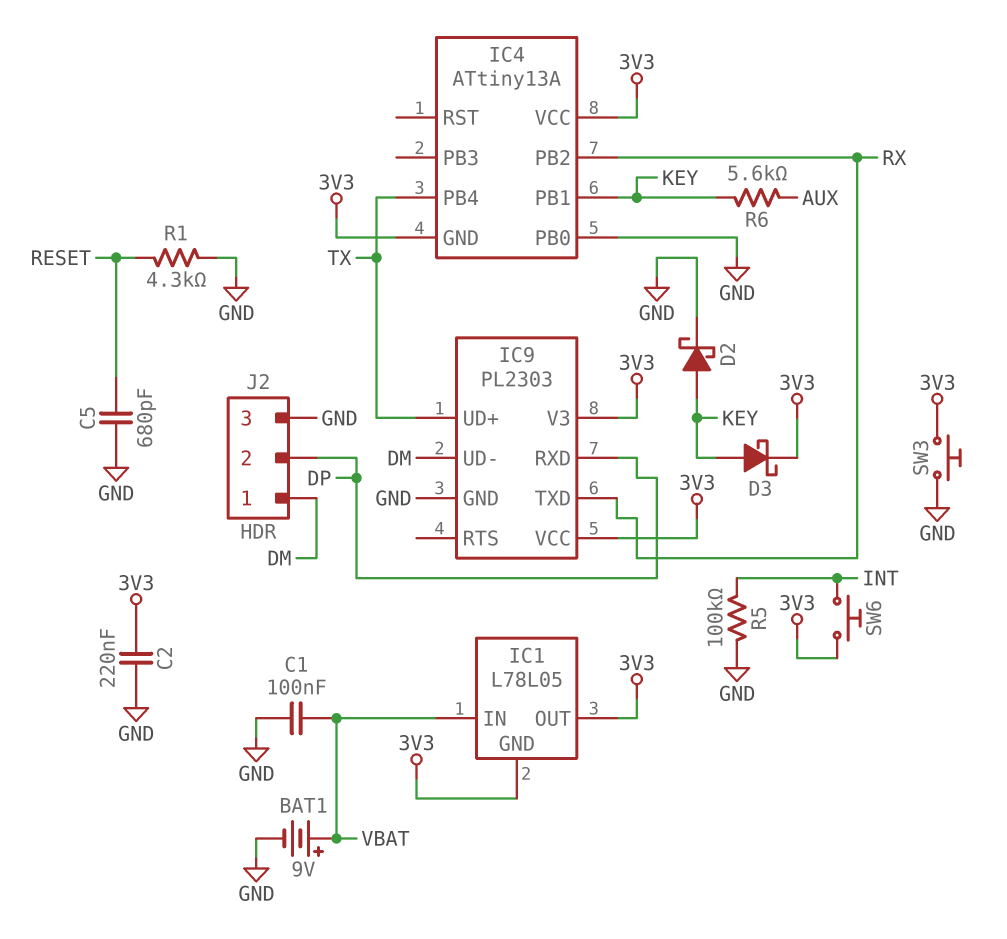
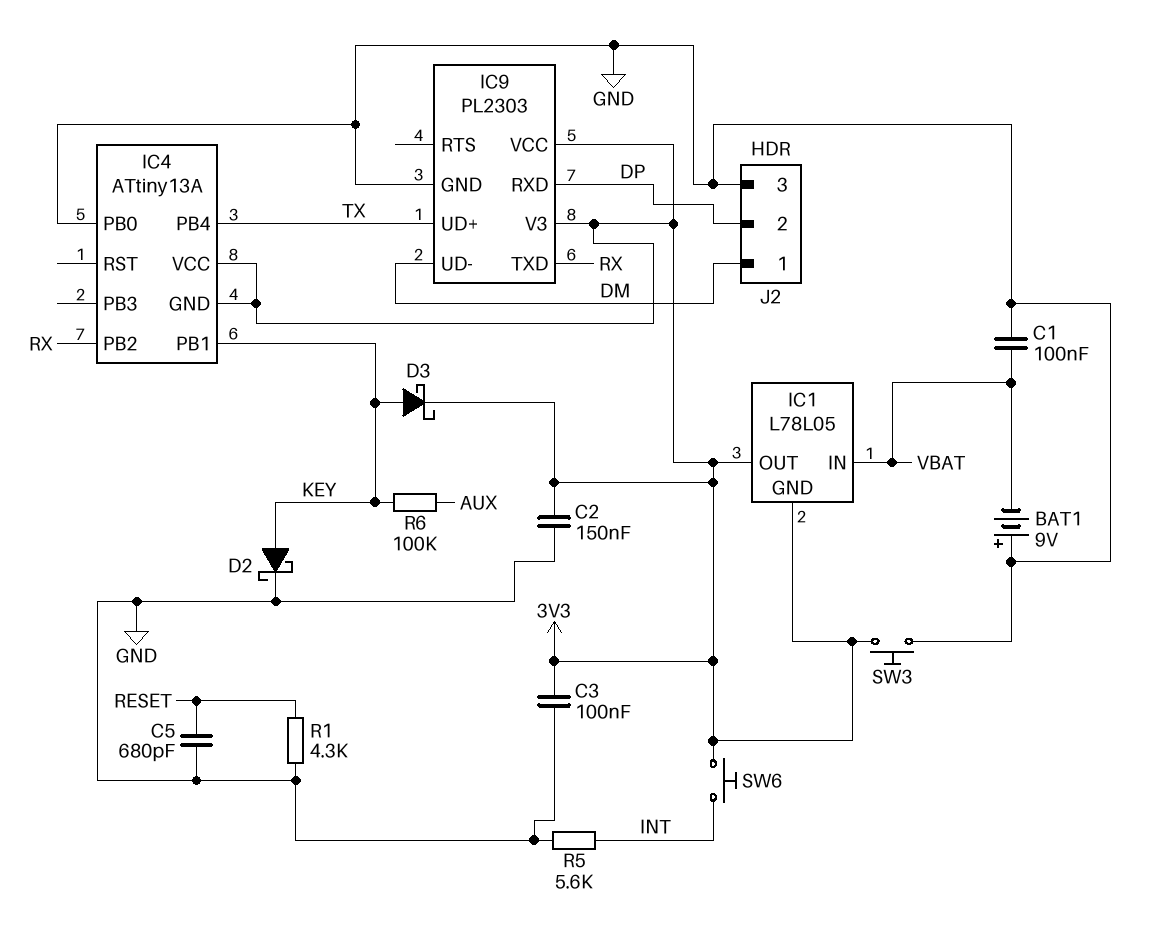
BAT1: 9V (plus VBAT, minus GND) -> 9V (plus GND, minus VBAT)
C2: 220nF (3V3, GND) -> 150nF (3V3, GND)
C3: none -> 100nF (3V3, GND)
R5: 100k (GND, INT) -> 5.6k (GND, INT)
R6: 5.6k (AUX, KEY) -> 100k (AUX, KEY)

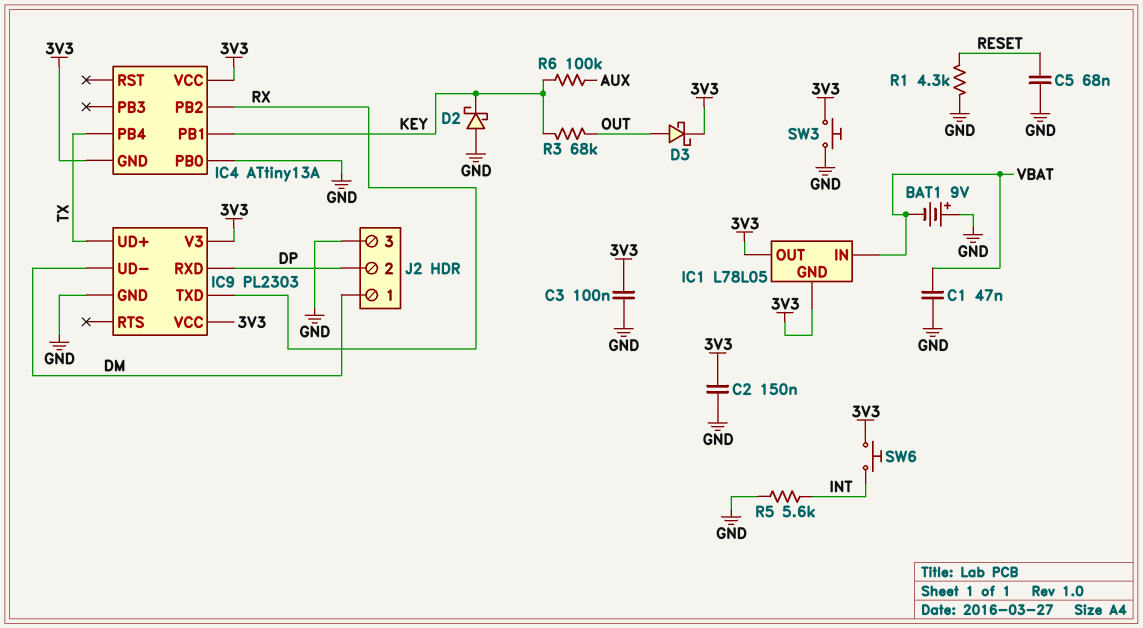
C1: 100nF (GND, VBAT) -> 47nF (GND, VBAT)
C5: 680pF (GND, RESET) -> 68nF (GND, RESET)
D2: schottky (A KEY, K GND) -> schottky (A GND, K KEY)
D3: schottky (A KEY, K 3V3) -> schottky (A OUT, K 3V3)
R3: none -> 68k (KEY, OUT)

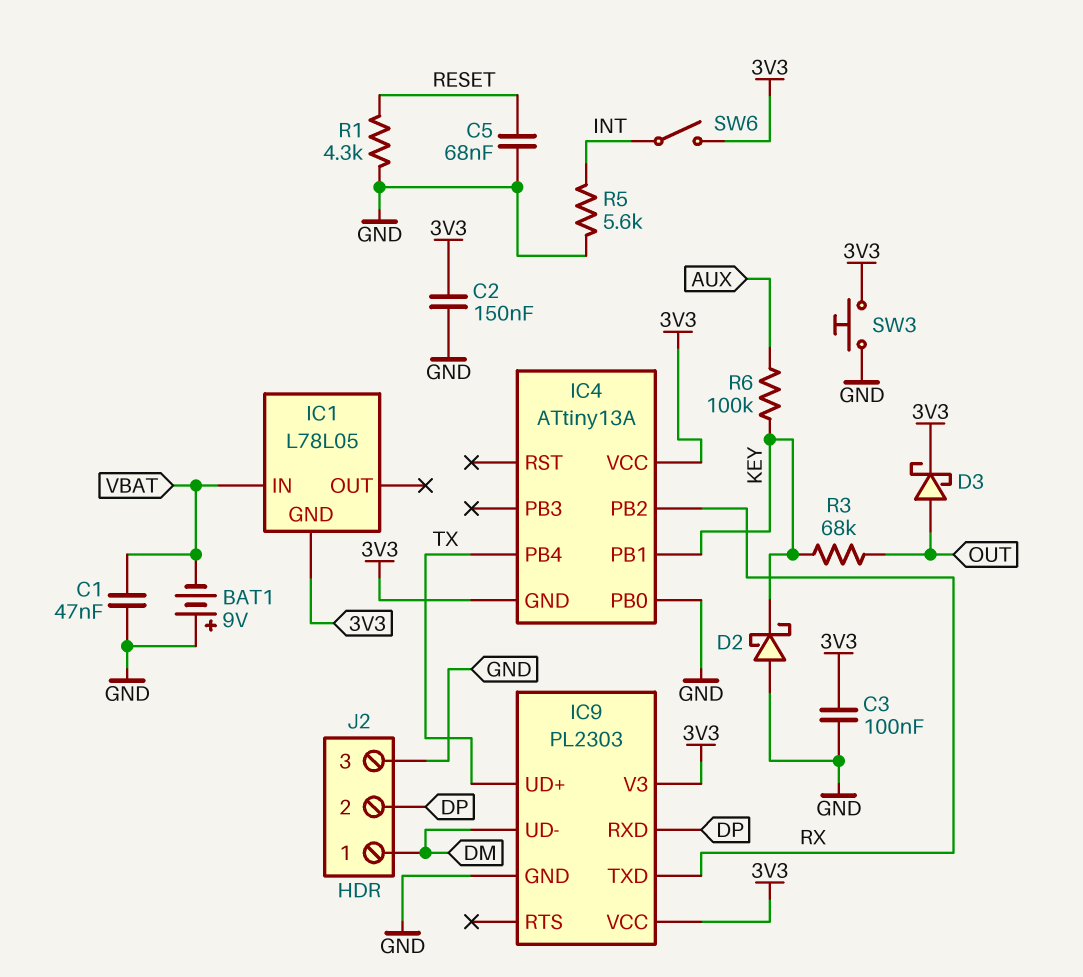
IC1 pin OUT: 3V3 -> none
SW6: button (3V3, INT) -> switch (3V3, INT)

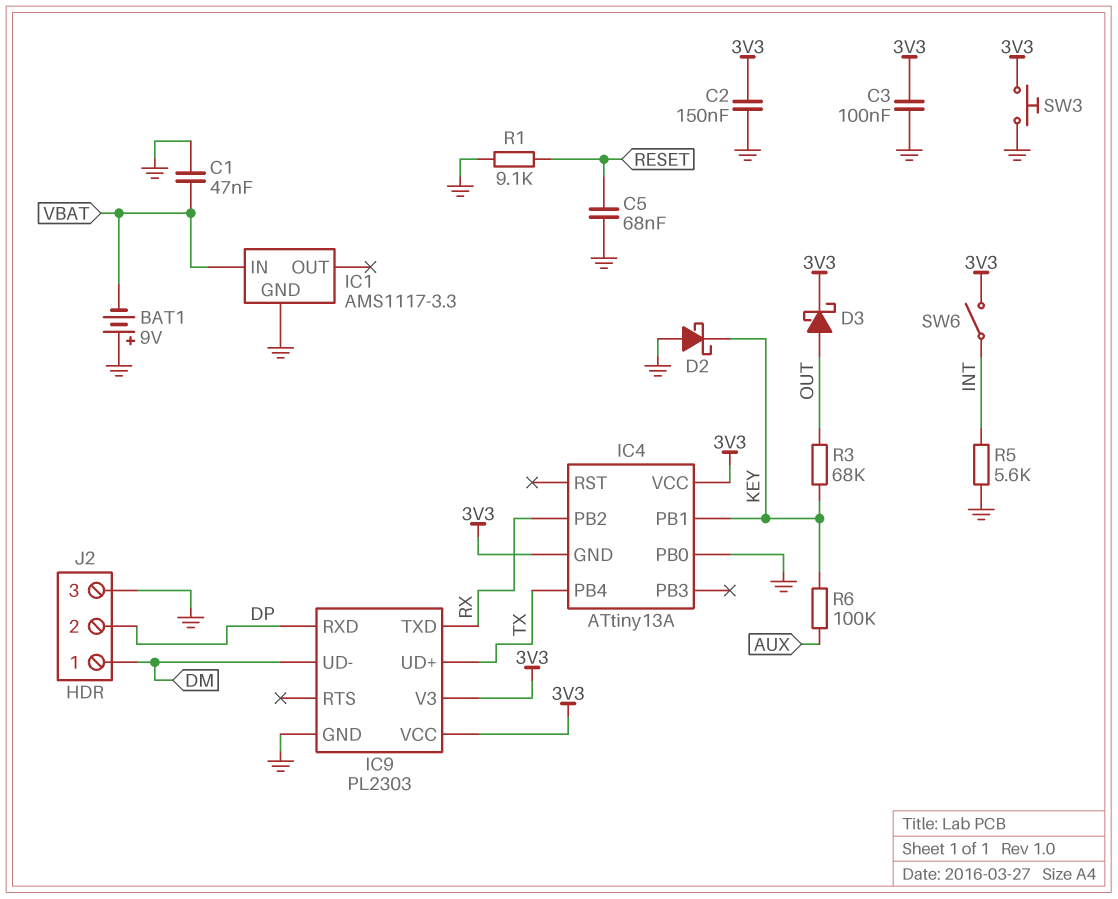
IC1: L78L05 -> AMS1117-3.3
IC1 pin GND: 3V3 -> GND
R1: 4.3k (GND, RESET) -> 9.1k (GND, RESET)

